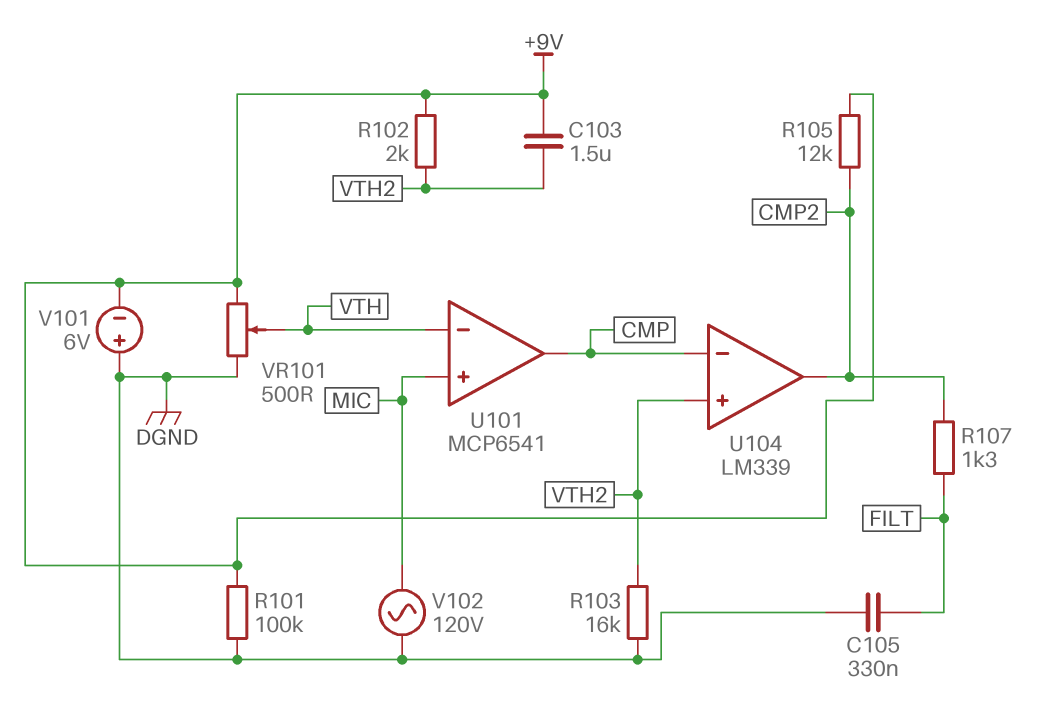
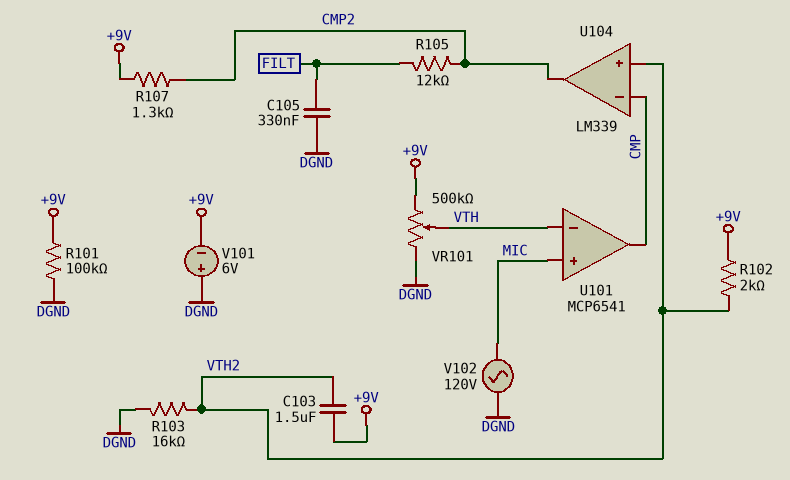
R105: 12k (+9V, CMP2) -> 12k (CMP2, FILT)
R107: 1.3k (CMP2, FILT) -> 1.3k (+9V, CMP2)
VR101: 500 (+9V, DGND, wiper VTH) -> 500k (+9V, DGND, wiper VTH)

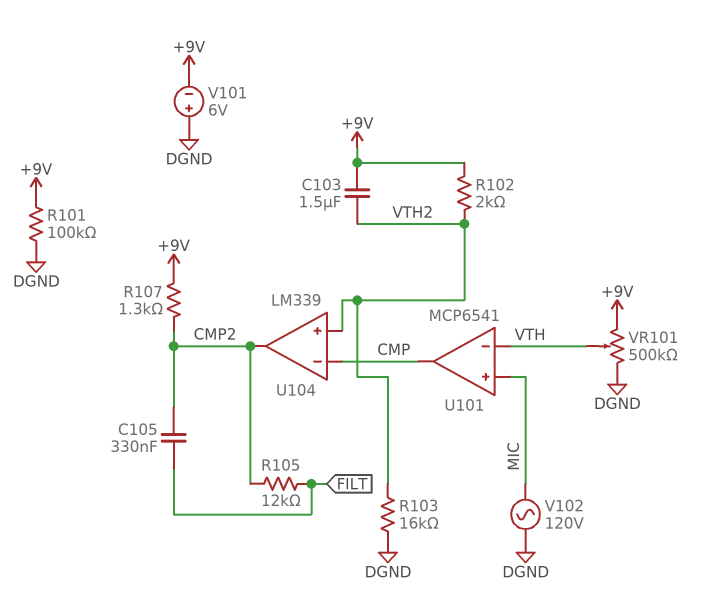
C105: 330nF (DGND, FILT) -> 330nF (CMP2, FILT)

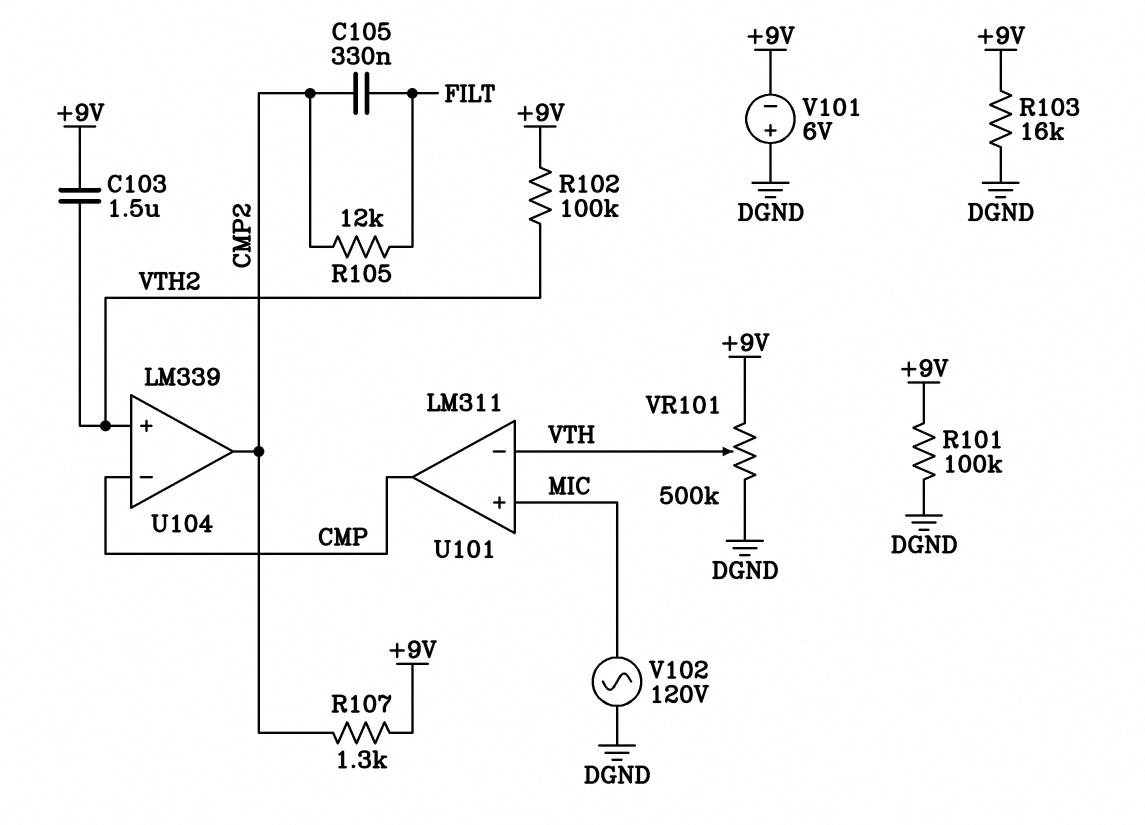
R102: 2k (+9V, VTH2) -> 100k (+9V, VTH2)
R103: 16k (DGND, VTH2) -> 16k (+9V, DGND)
U101: MCP6541 -> LM311

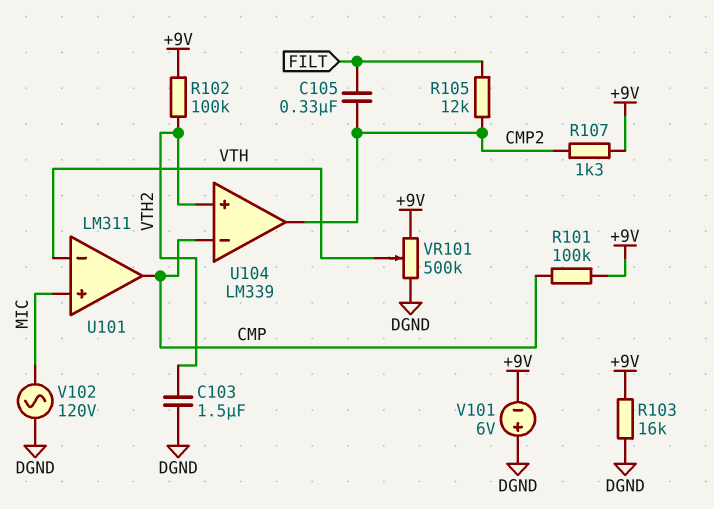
C103: 1.5uF (+9V, VTH2) -> 1.5uF (DGND, VTH2)
R101: 100k (+9V, DGND) -> 100k (+9V, CMP)

